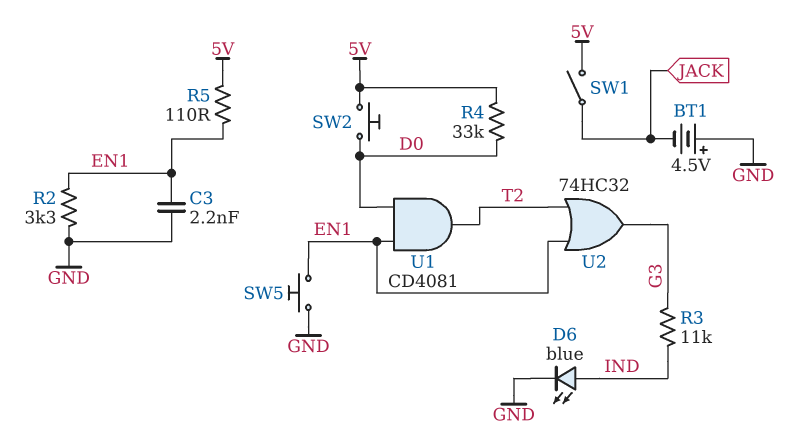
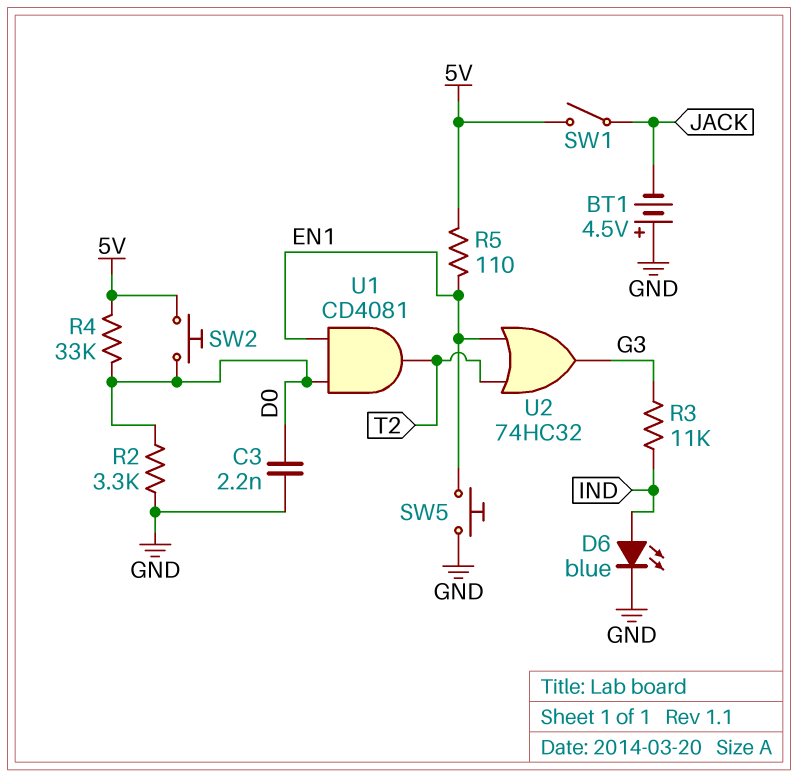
C3: 2.2nF (EN1, GND) -> 2.2nF (D0, GND)
R2: 3.3k (EN1, GND) -> 3.3k (D0, GND)

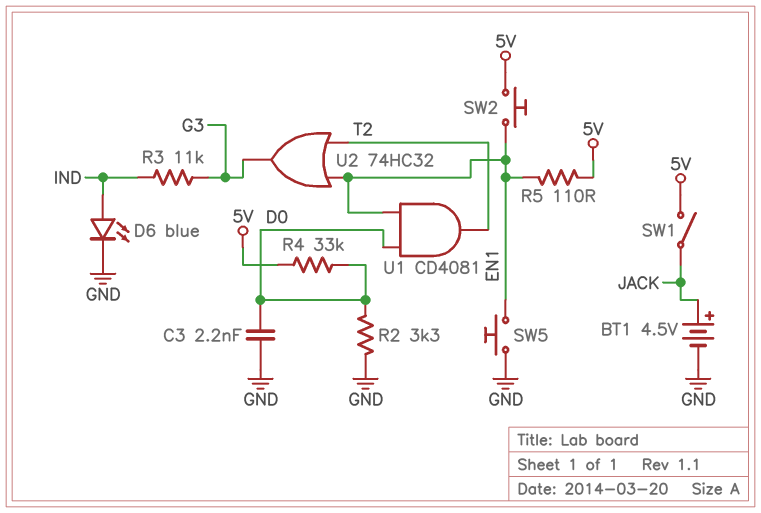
BT1: 4.5V (plus GND, minus JACK) -> 4.5V (plus JACK, minus GND)
SW2: button (5V, D0) -> button (5V, EN1)

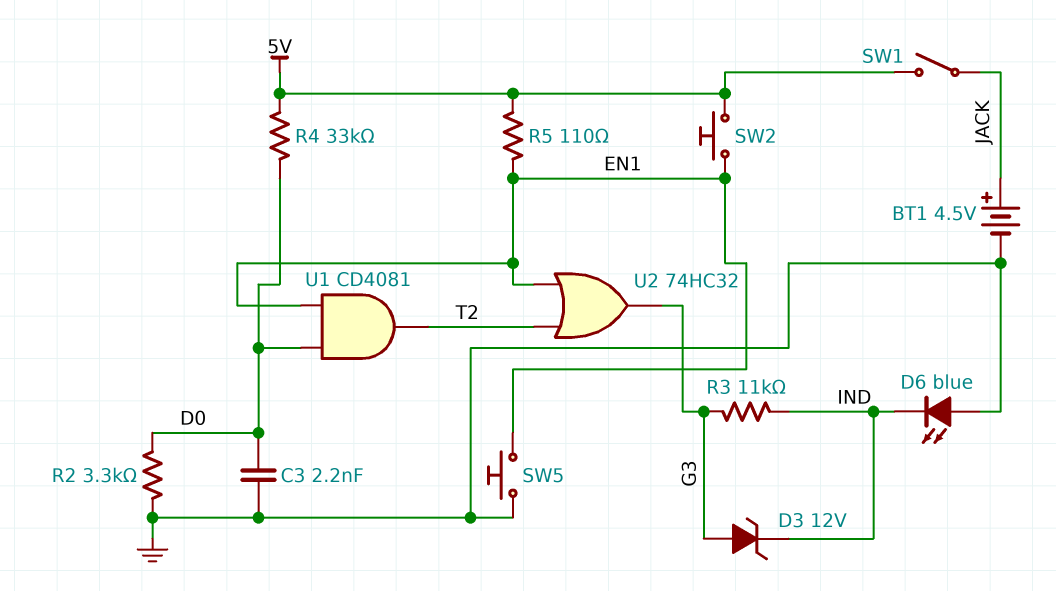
D3: none -> zener 12V (A G3, K IND)
D6: LED blue (A IND, K GND) -> LED blue (A GND, K IND)

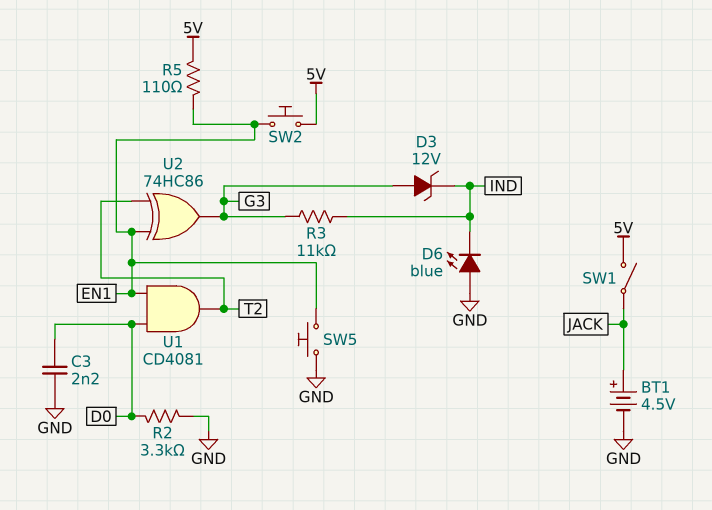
R4: 33k (5V, D0) -> none
U2: OR 74HC32 (in EN1, in T2, out G3) -> XOR 74HC86 (in EN1, in T2, out G3)

